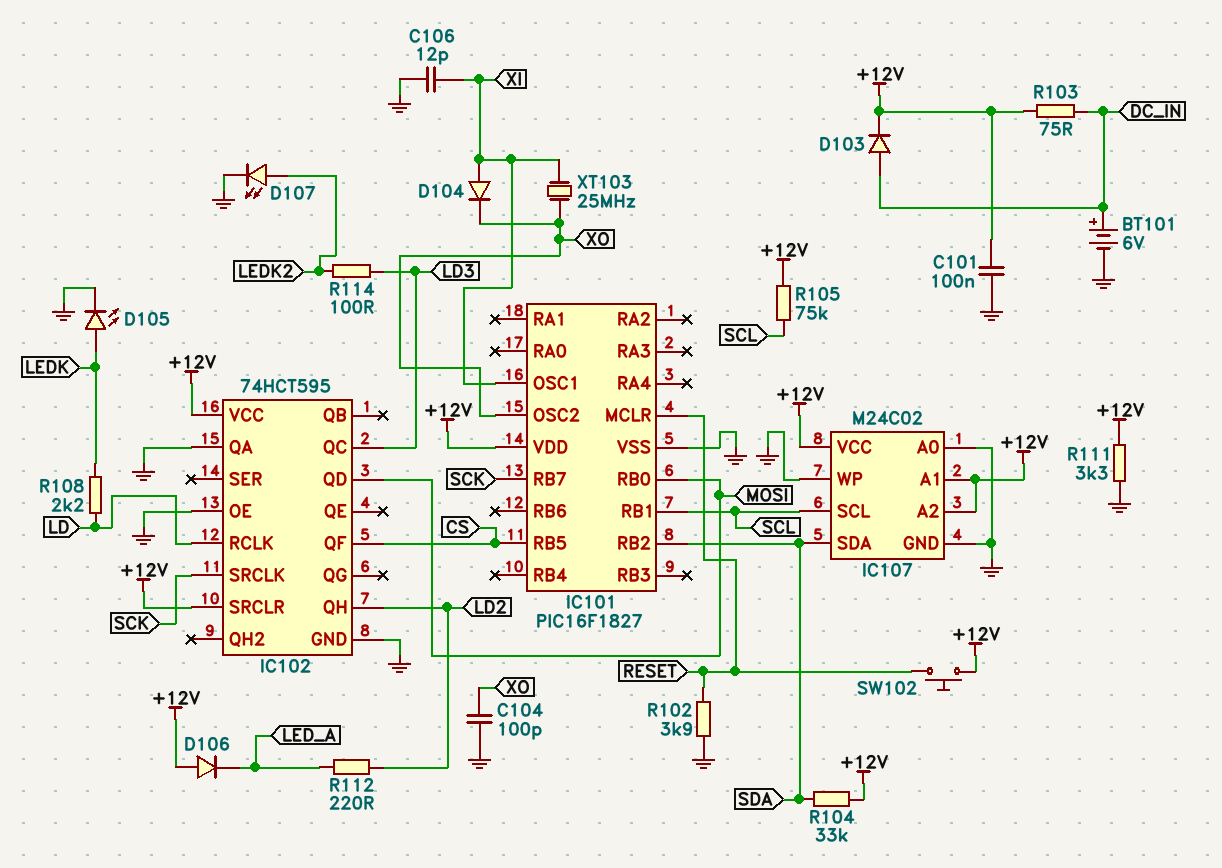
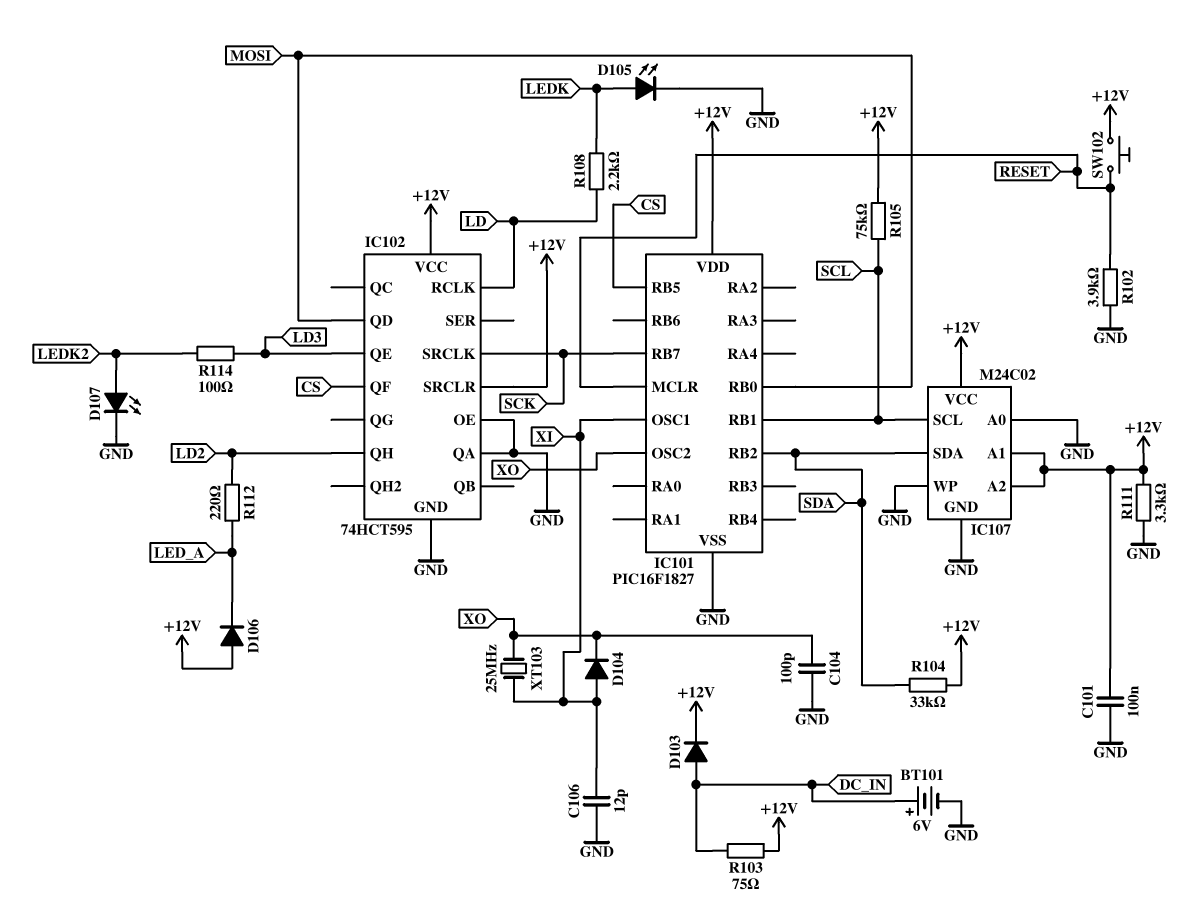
IC102 pin QC: LD3 -> none
IC102 pin QE: none -> LD3

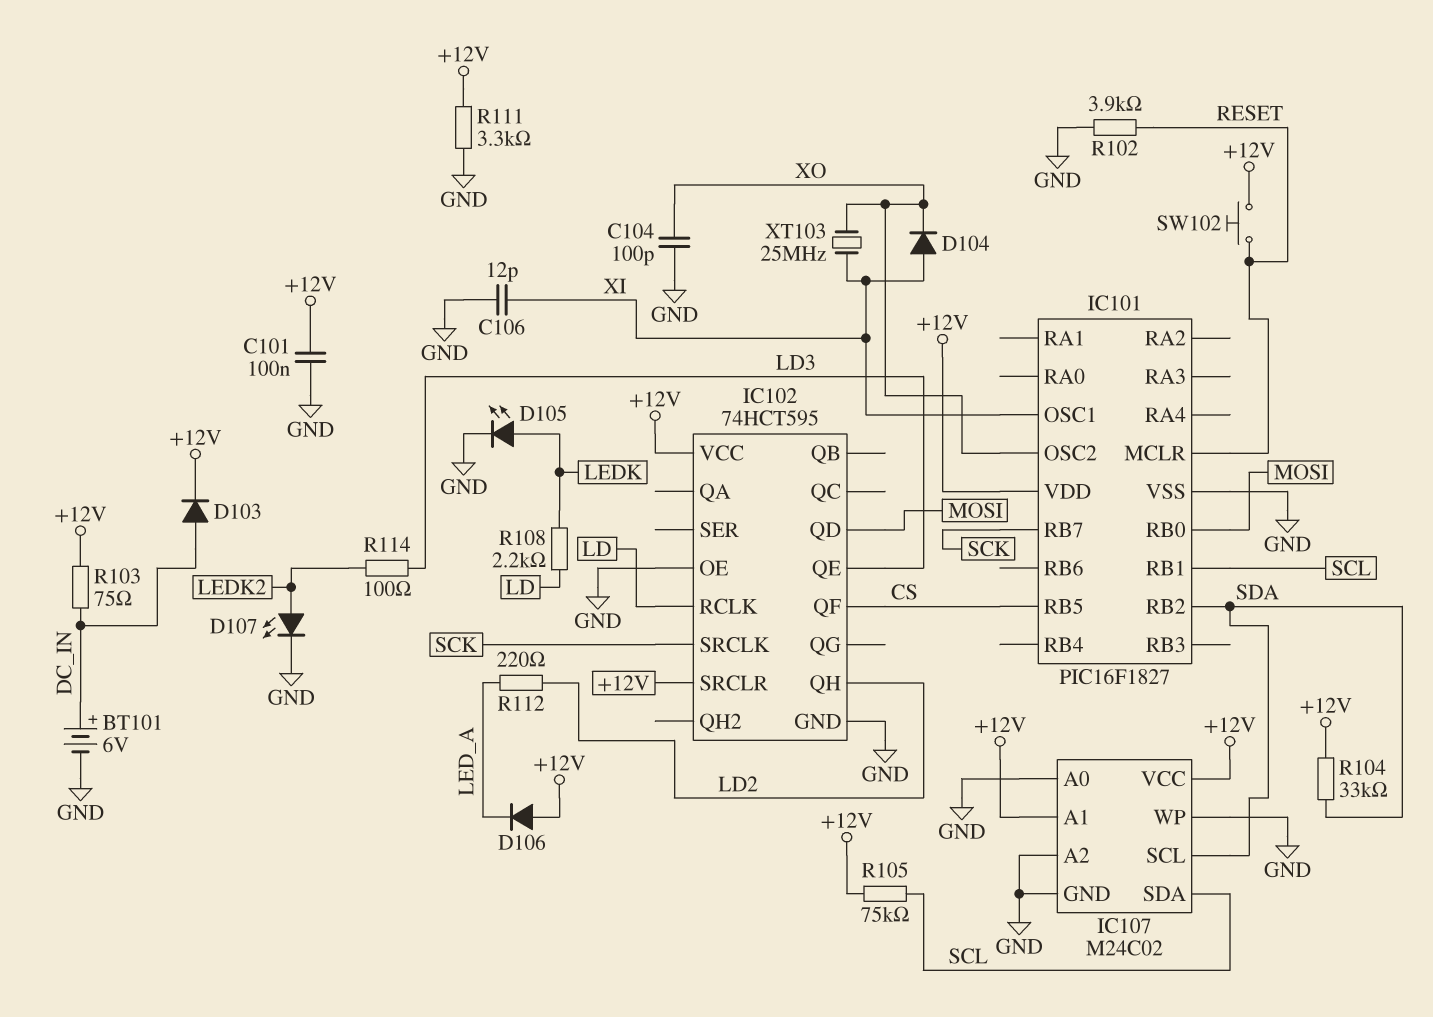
IC102 pin QA: GND -> none
IC107 pin A2: +12V -> GND
IC107 pin SCL: SCL -> SDA
IC107 pin SDA: SDA -> SCL

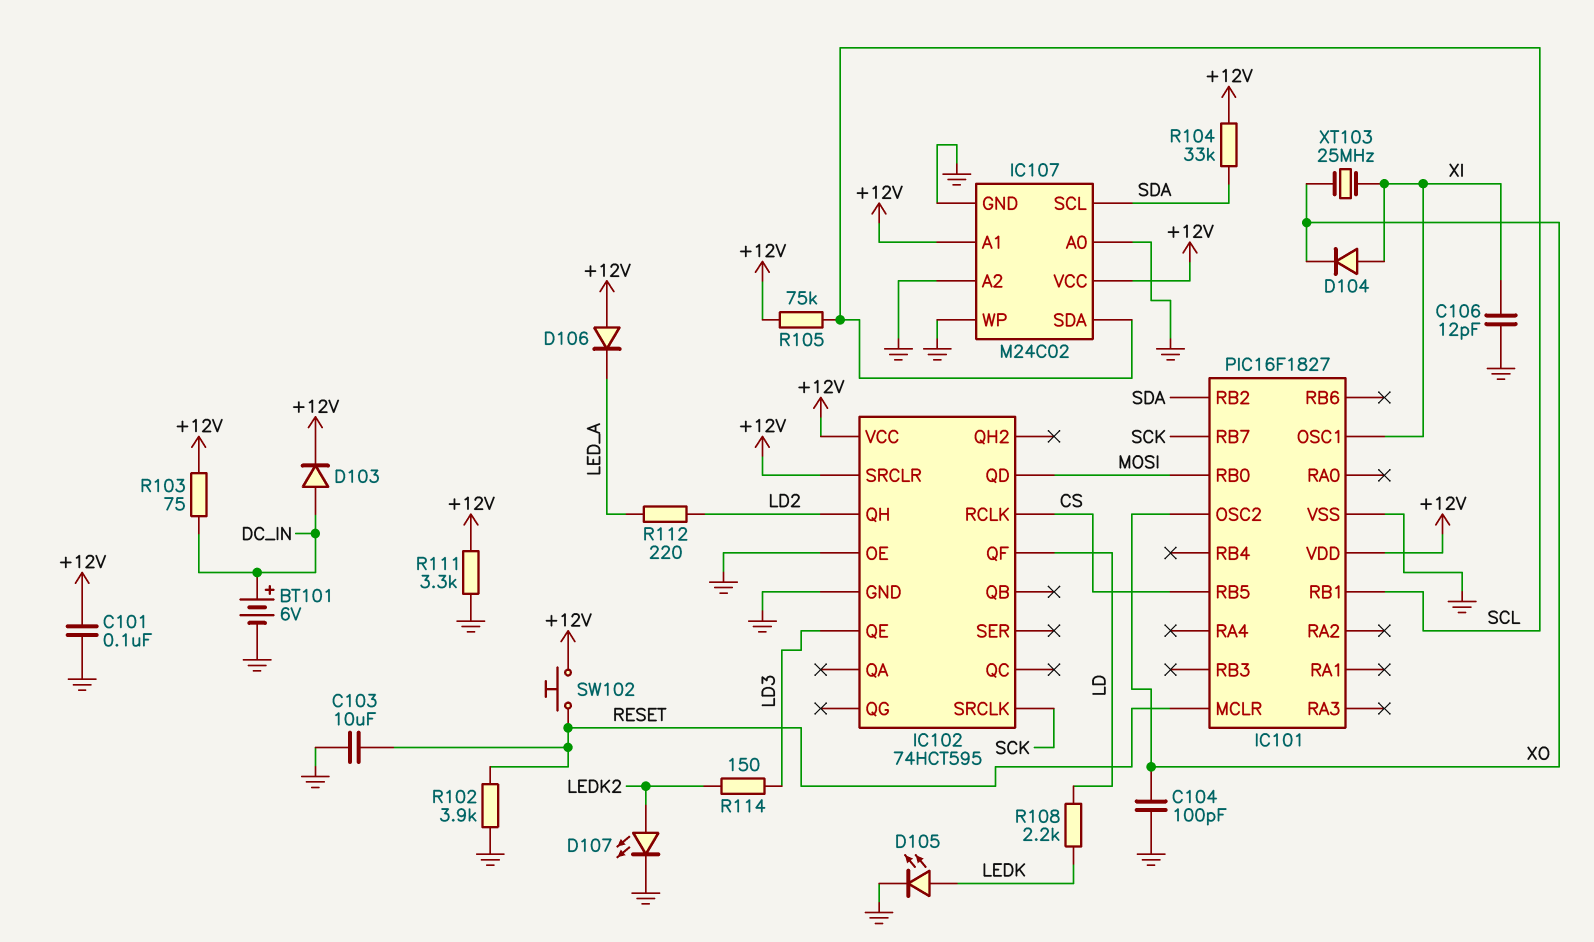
C103: none -> 10uF (GND, RESET)
IC102 pin QF: CS -> LD
IC102 pin RCLK: LD -> CS
R114: 100 (LD3, LEDK2) -> 150 (LD3, LEDK2)

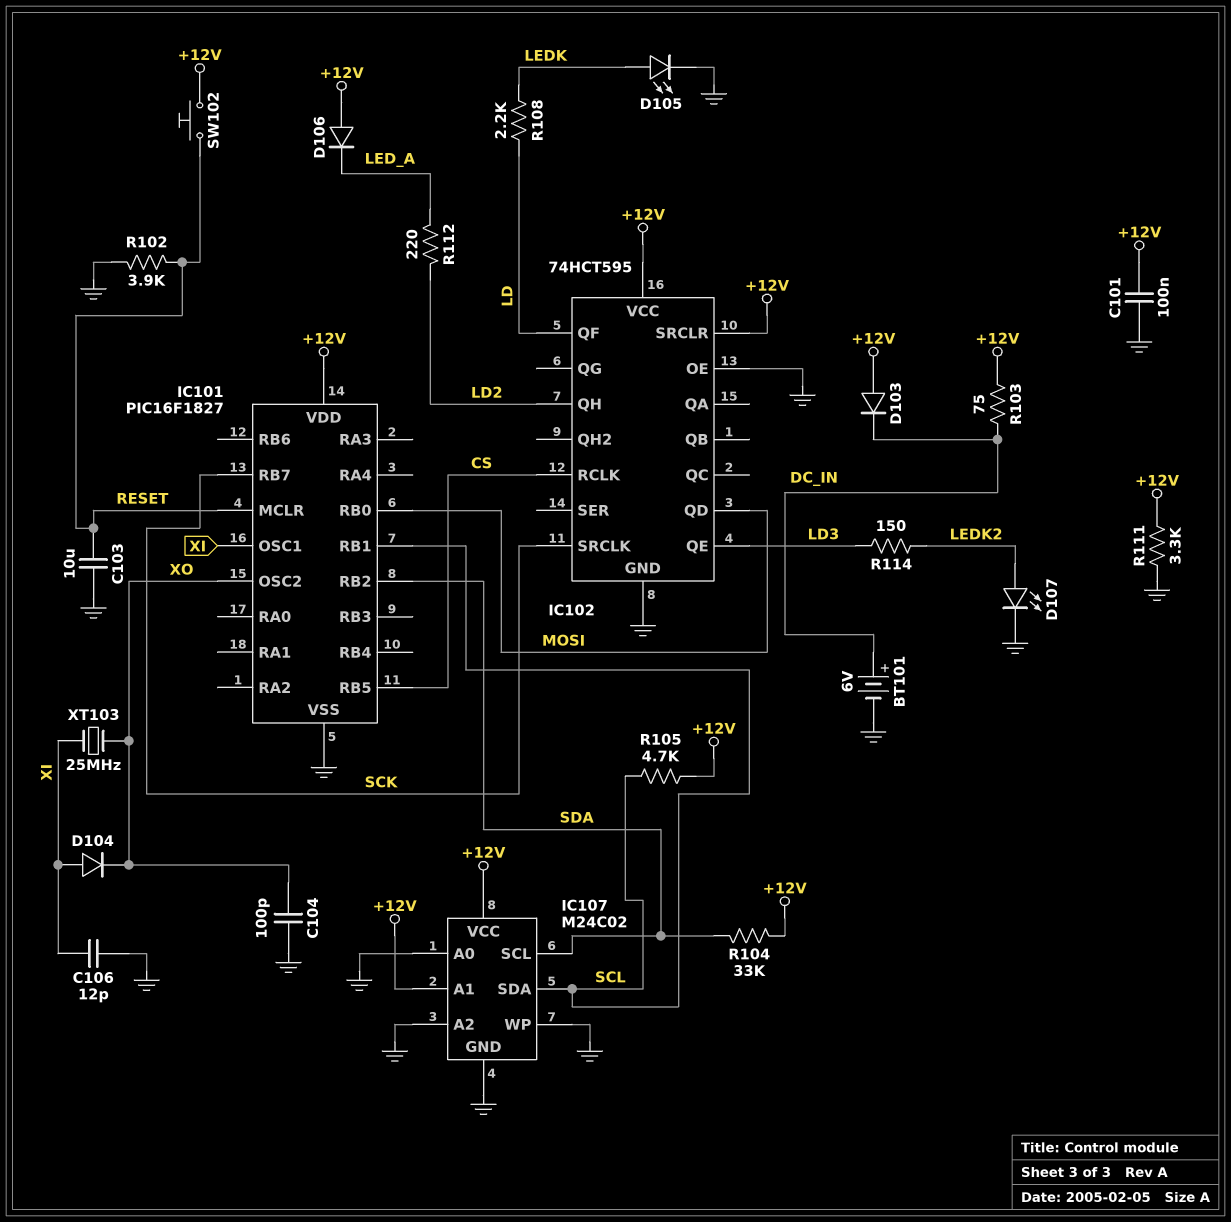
D103: diode (A DC_IN, K +12V) -> diode (A +12V, K DC_IN)
R105: 75k (+12V, SCL) -> 4.7k (+12V, SCL)

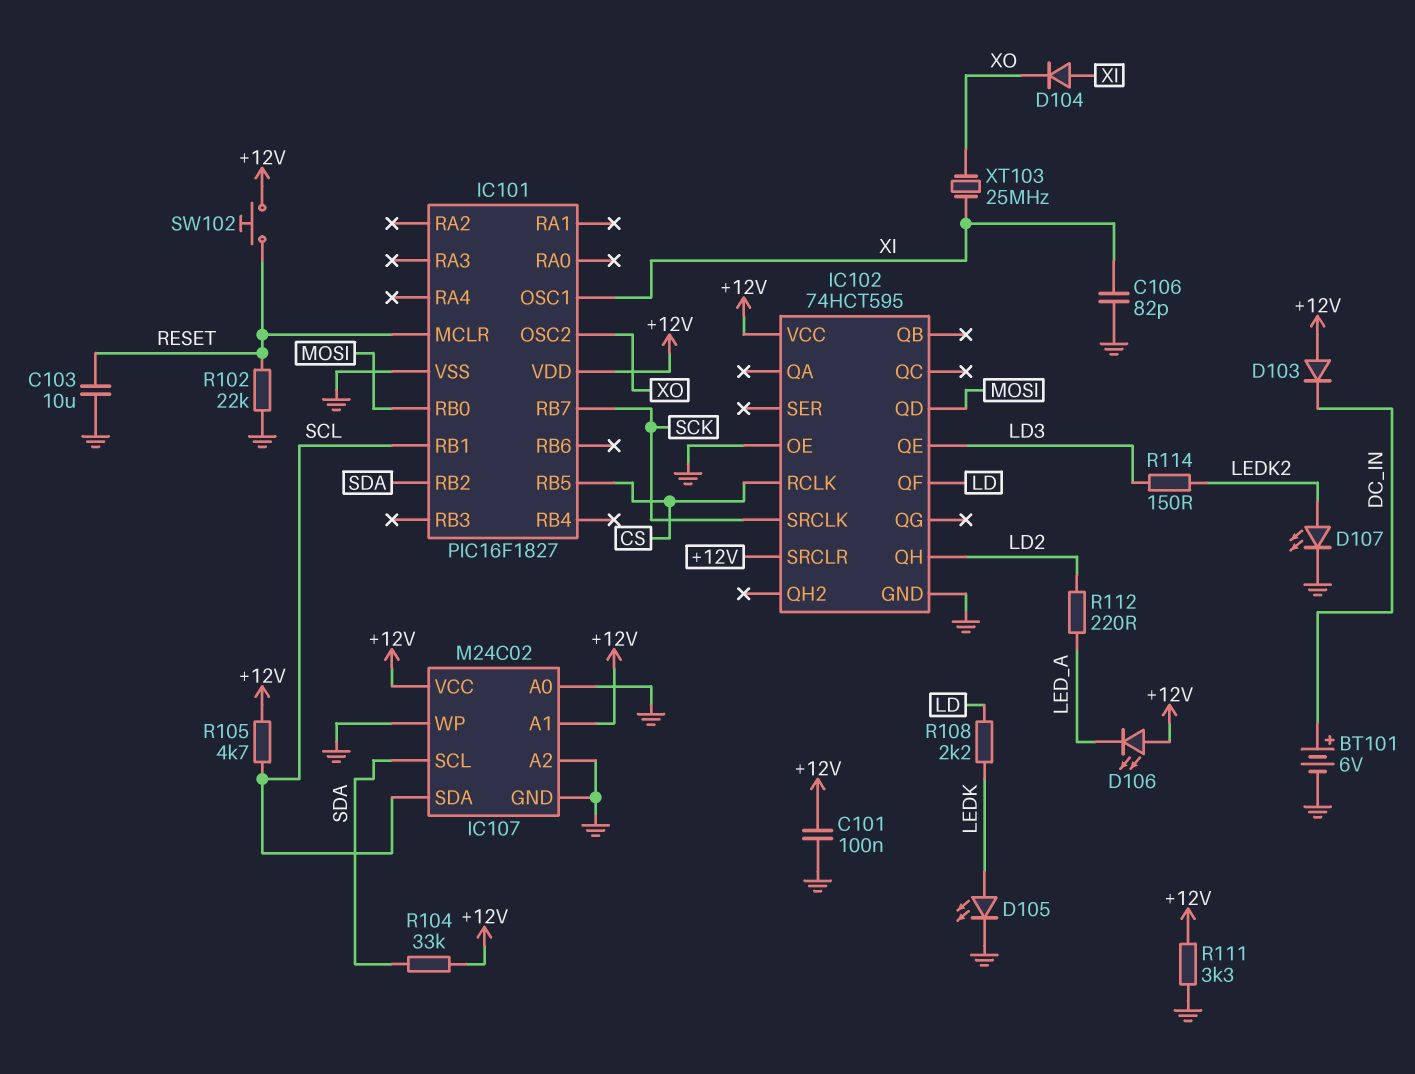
C104: 100pF (GND, XO) -> none
C106: 12pF (GND, XI) -> 82pF (GND, XI)
D106: diode (A +12V, K LED_A) -> LED (A +12V, K LED_A)
R102: 3.9k (GND, RESET) -> 22k (GND, RESET)
R103: 75 (+12V, DC_IN) -> none

